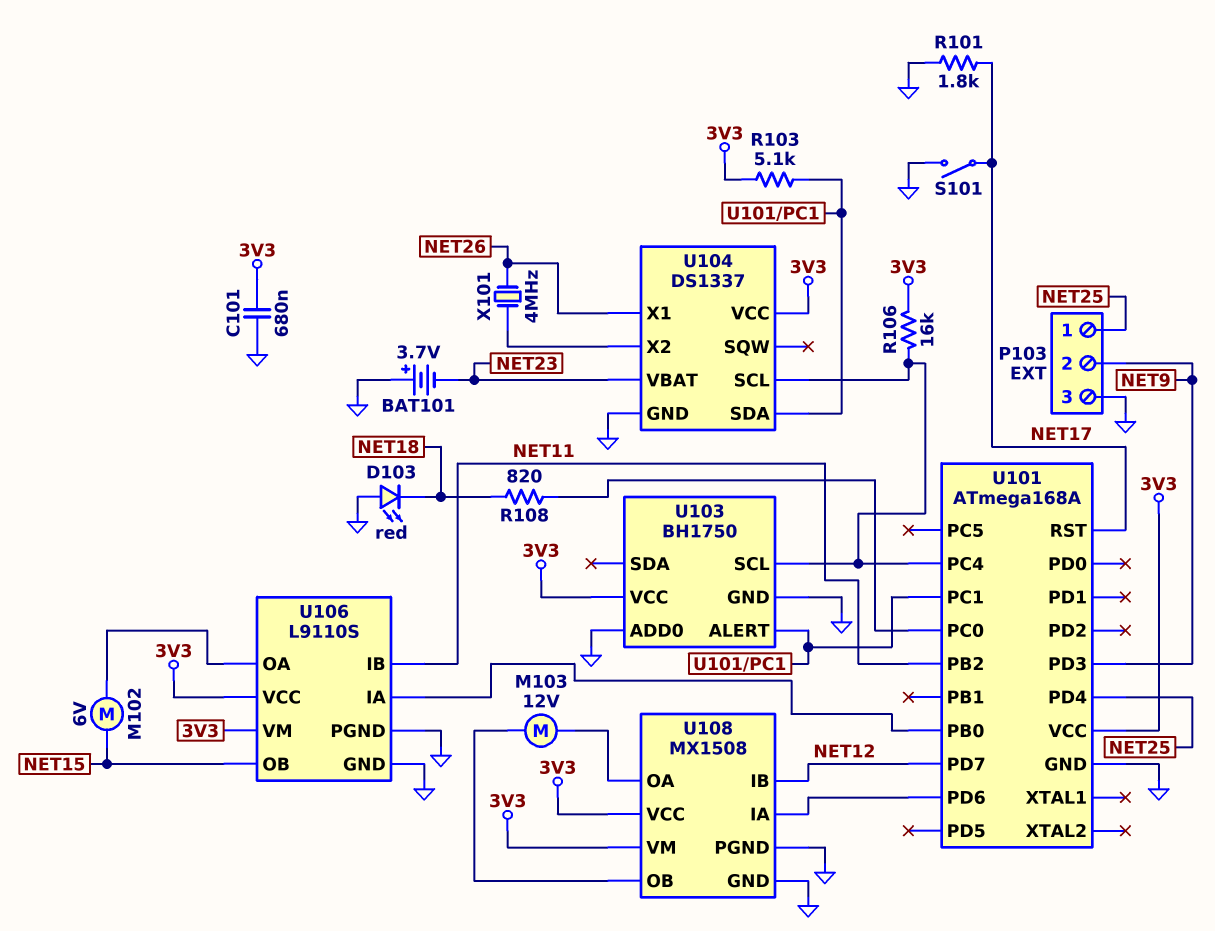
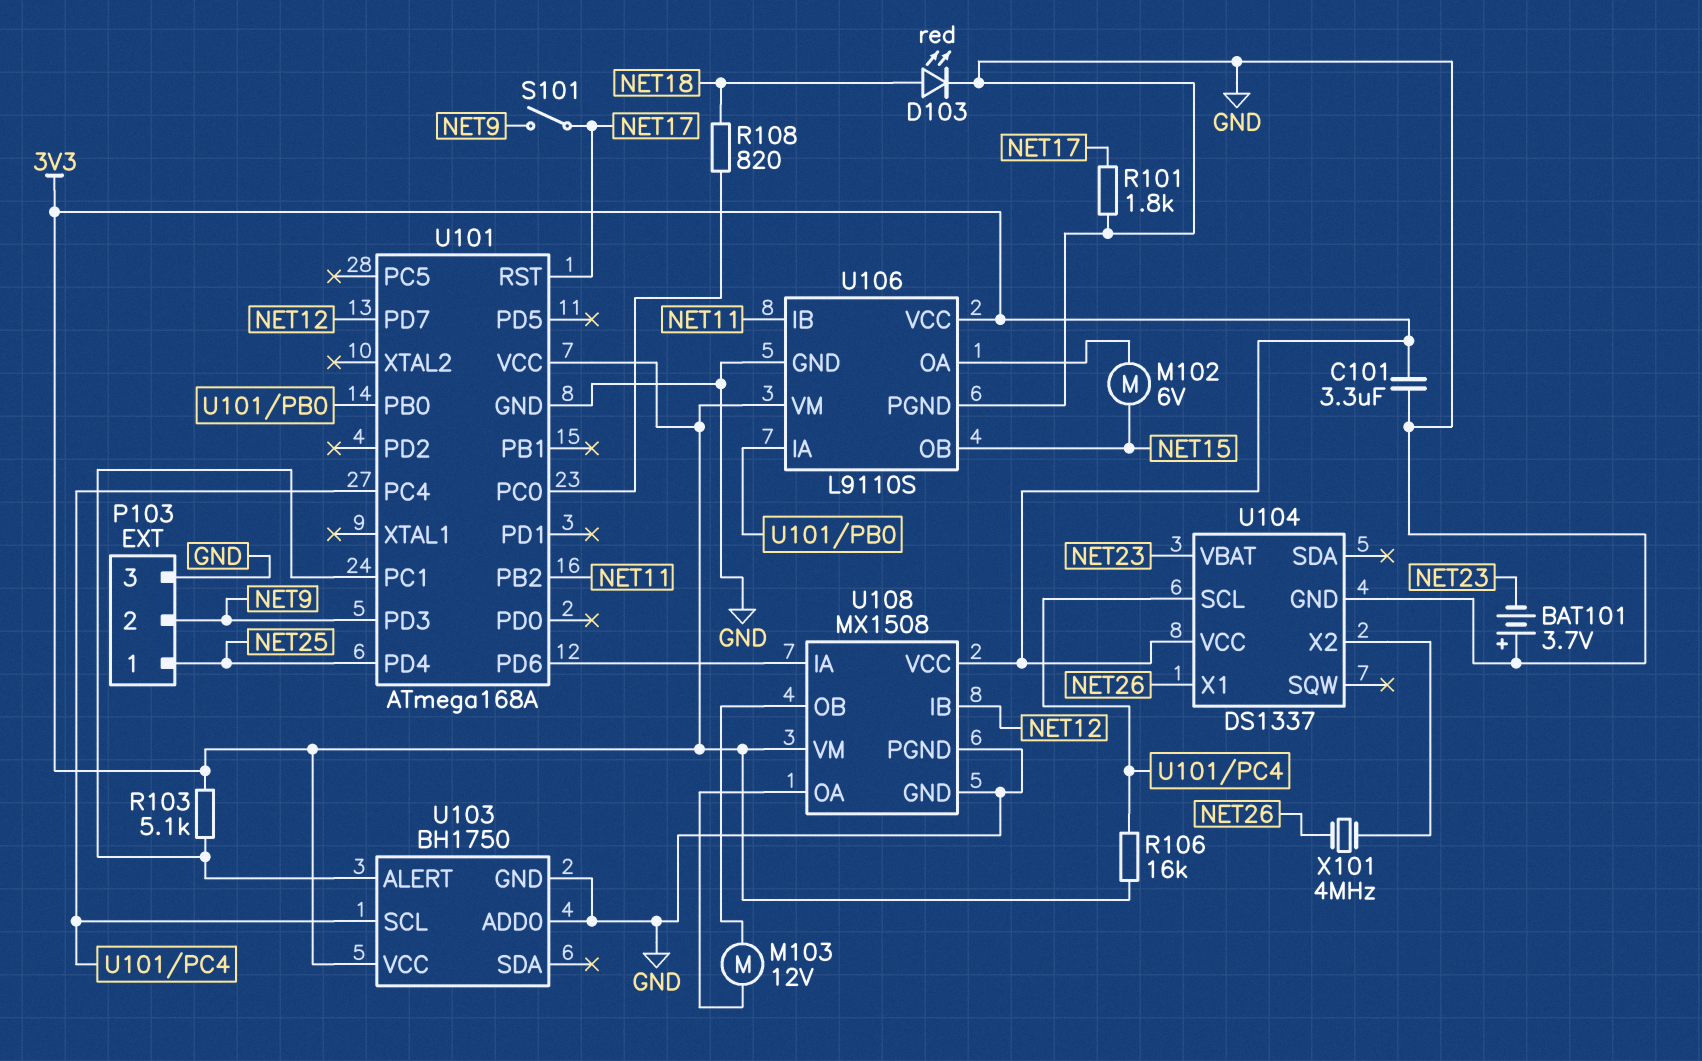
C101: 680nF (3V3, GND) -> 3.3uF (3V3, GND)
D103: LED red (A GND, K NET18) -> LED red (A NET18, K GND)
S101: switch (GND, NET17) -> switch (NET9, NET17)
U104 pin SDA: U101/PC1 -> none

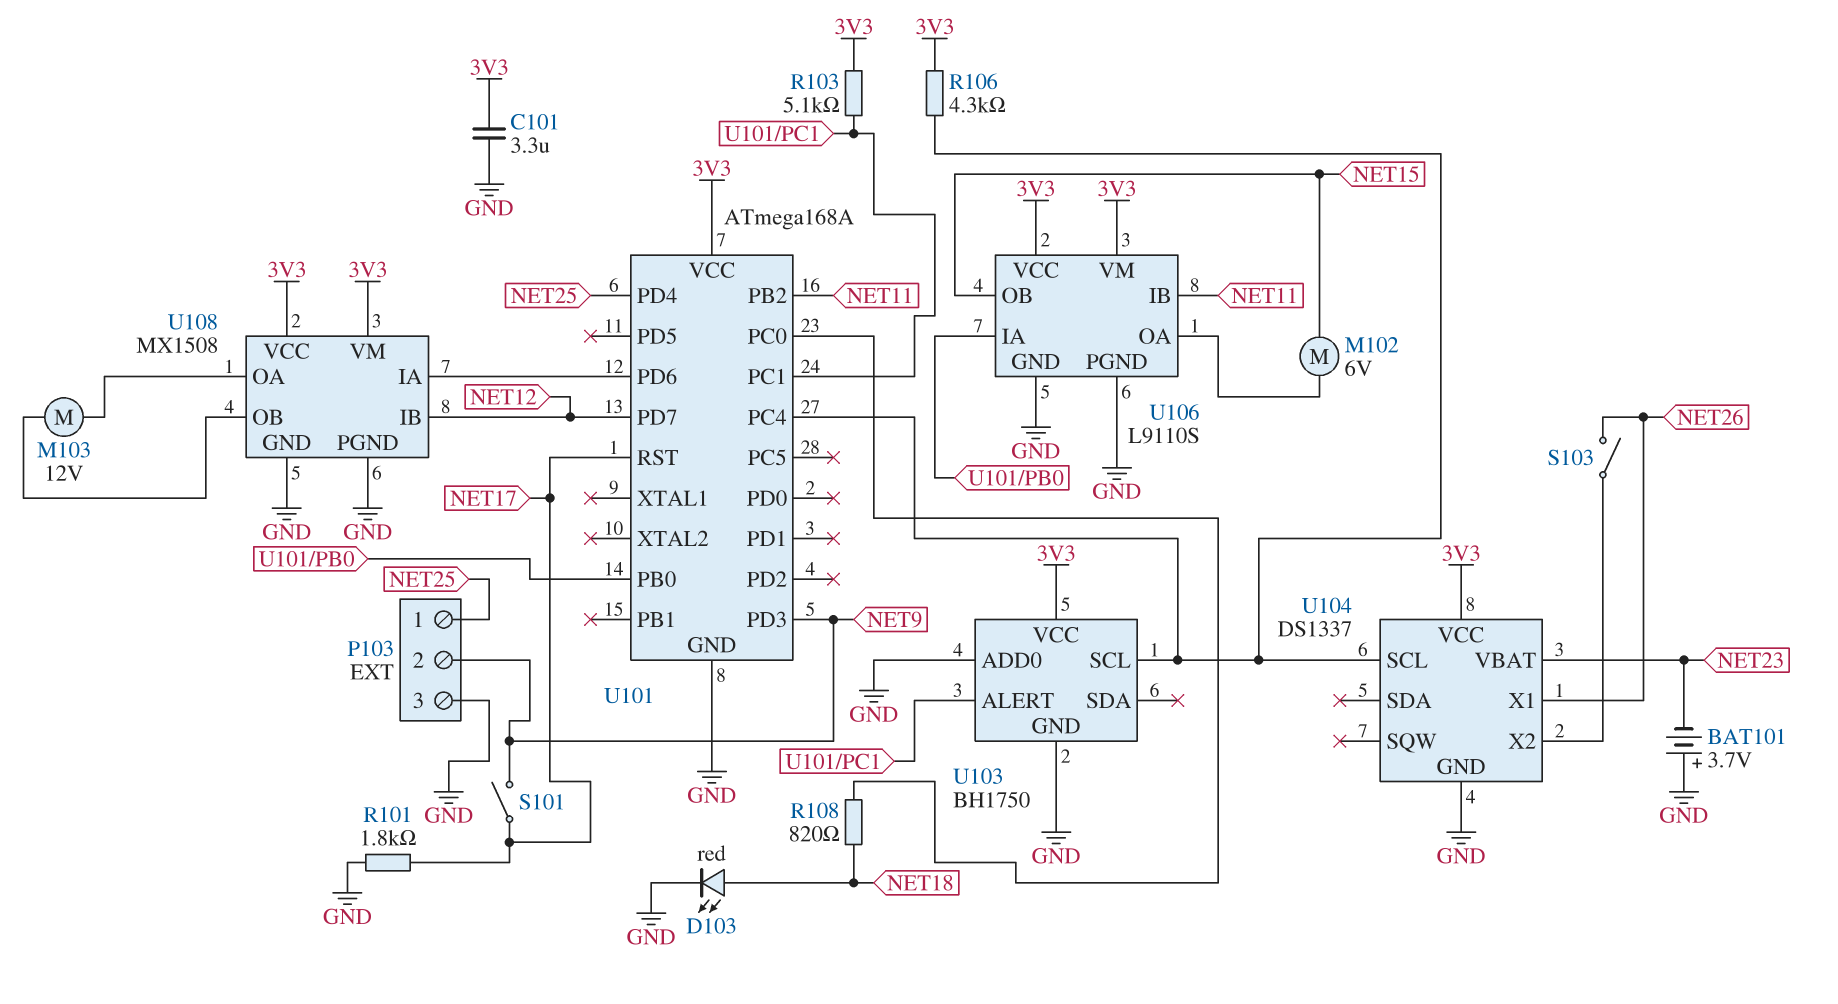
R106: 16k (3V3, U101/PC4) -> 4.3k (3V3, U101/PC4)
S103: none -> switch (NET26, U104/X2)
X101: 4MHz (NET26, U104/X2) -> none

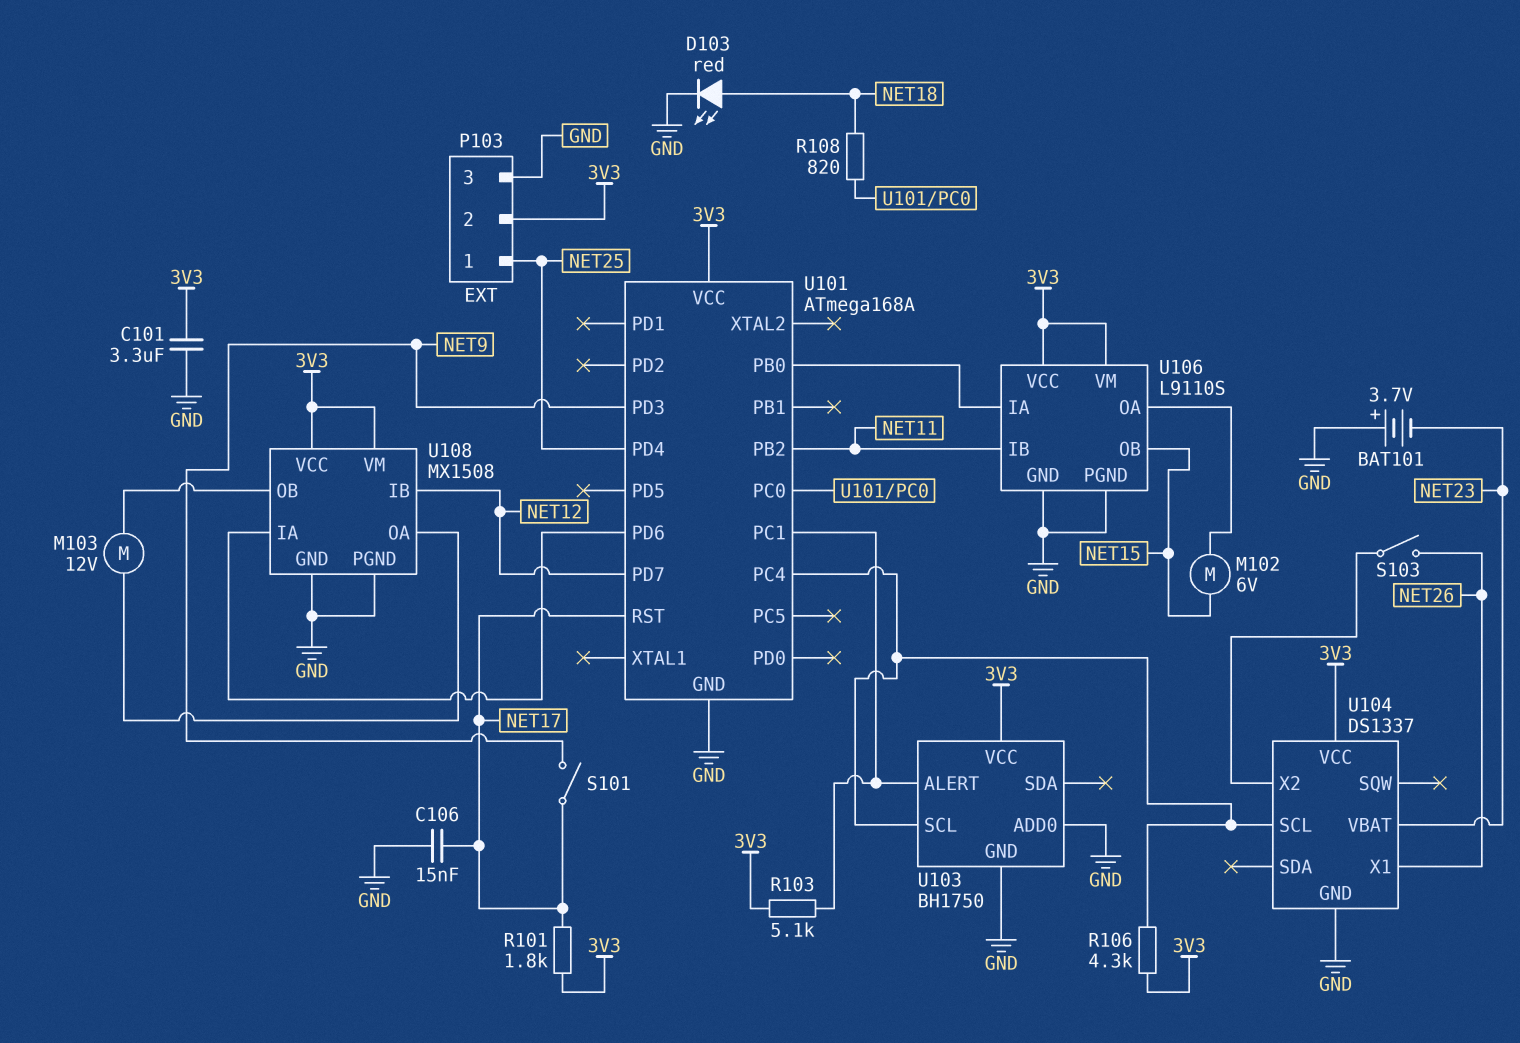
C106: none -> 15nF (GND, NET17)
P103 pin 2: NET9 -> 3V3
R101: 1.8k (GND, NET17) -> 1.8k (3V3, NET17)

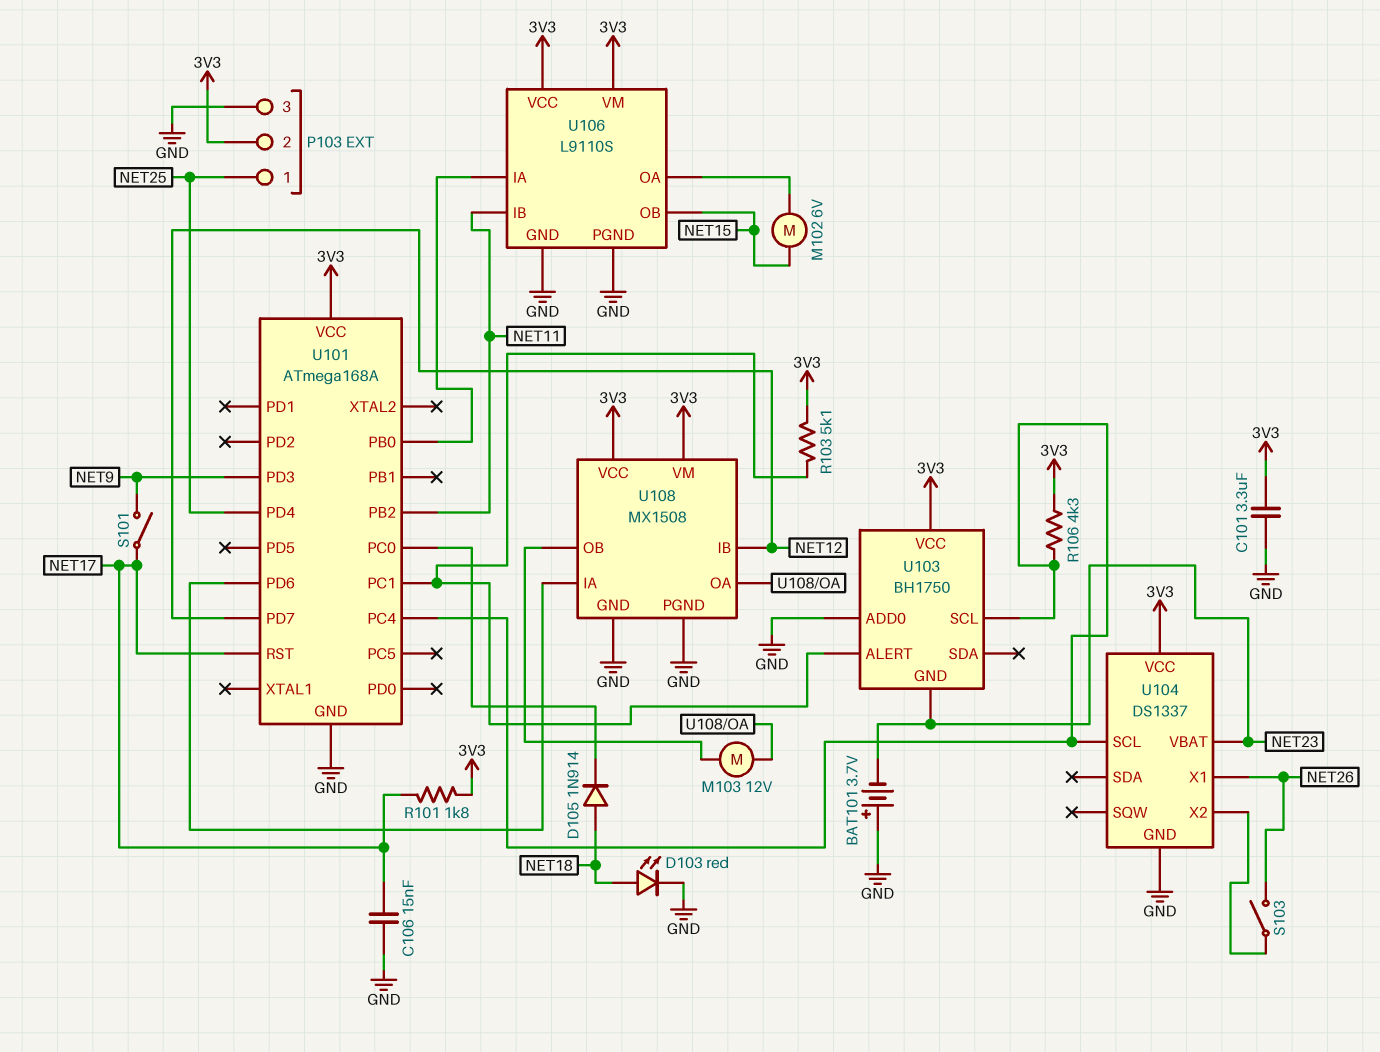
D105: none -> diode 1N914 (A NET18, K U101/PC0)
R108: 820 (NET18, U101/PC0) -> none
U103 pin GND: GND -> NET23

